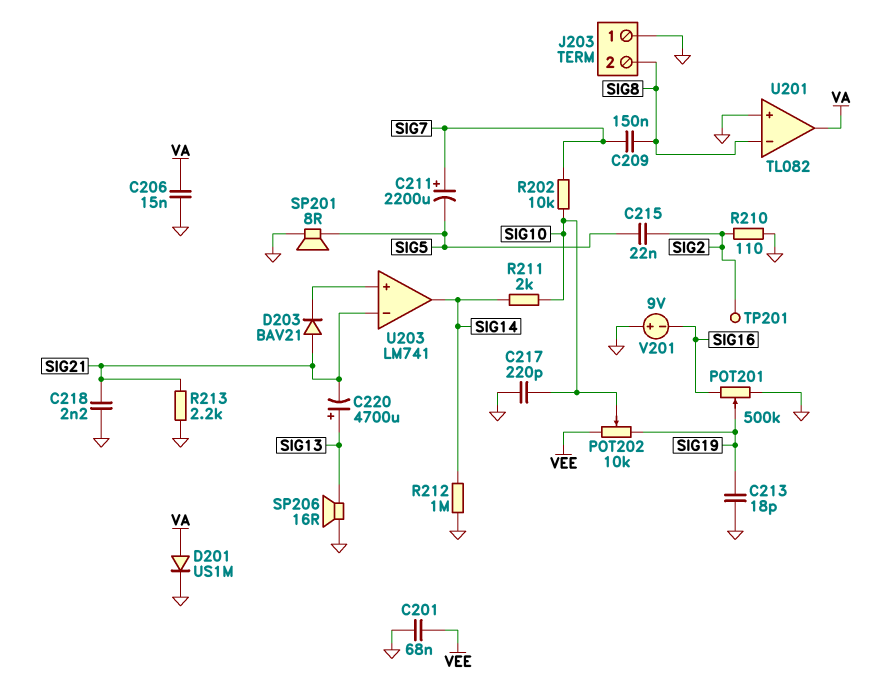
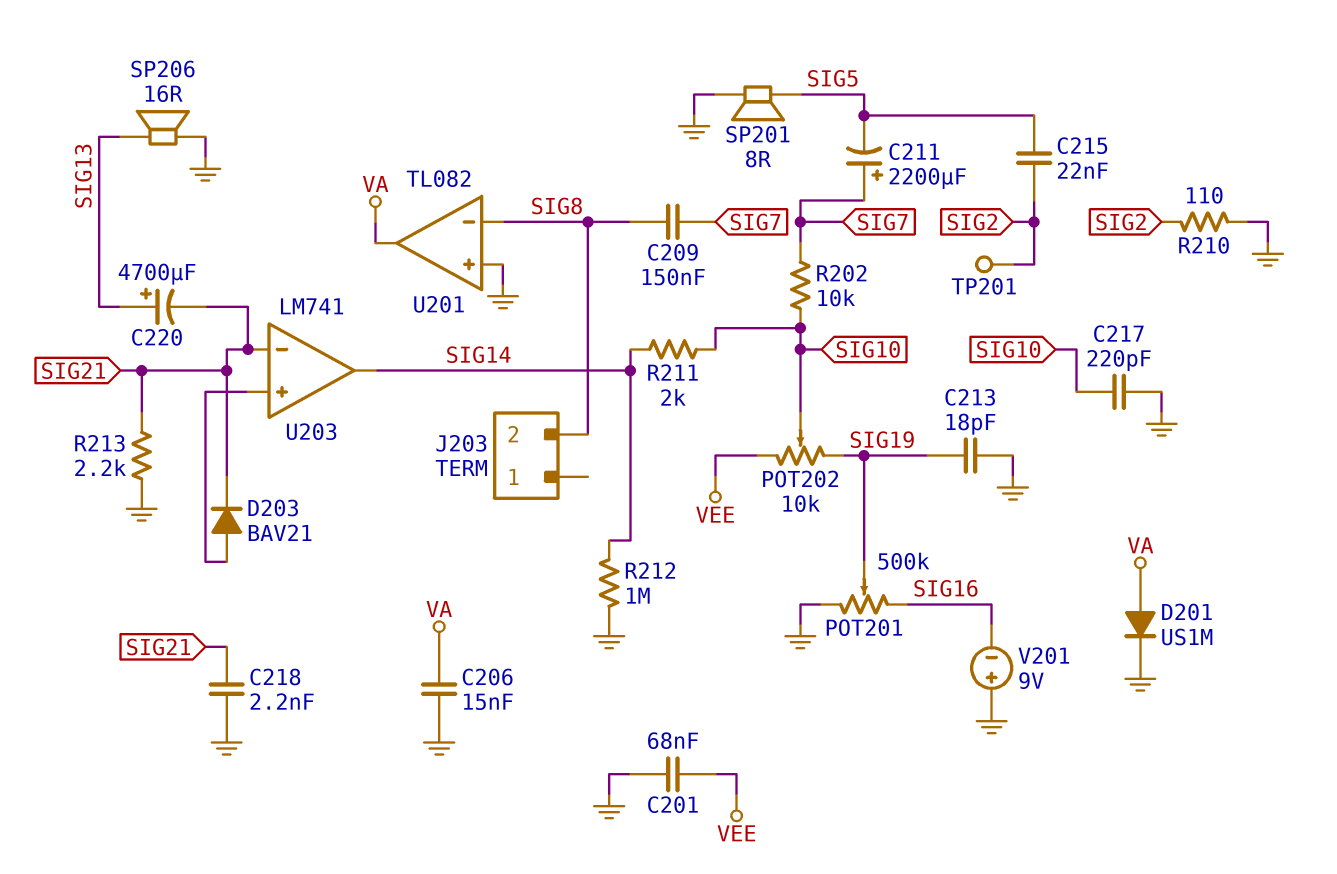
D203: diode BAV21 (A SIG21, K U203/in+) -> diode BAV21 (A U203/in+, K SIG21)
J203 pin 1: GND -> none

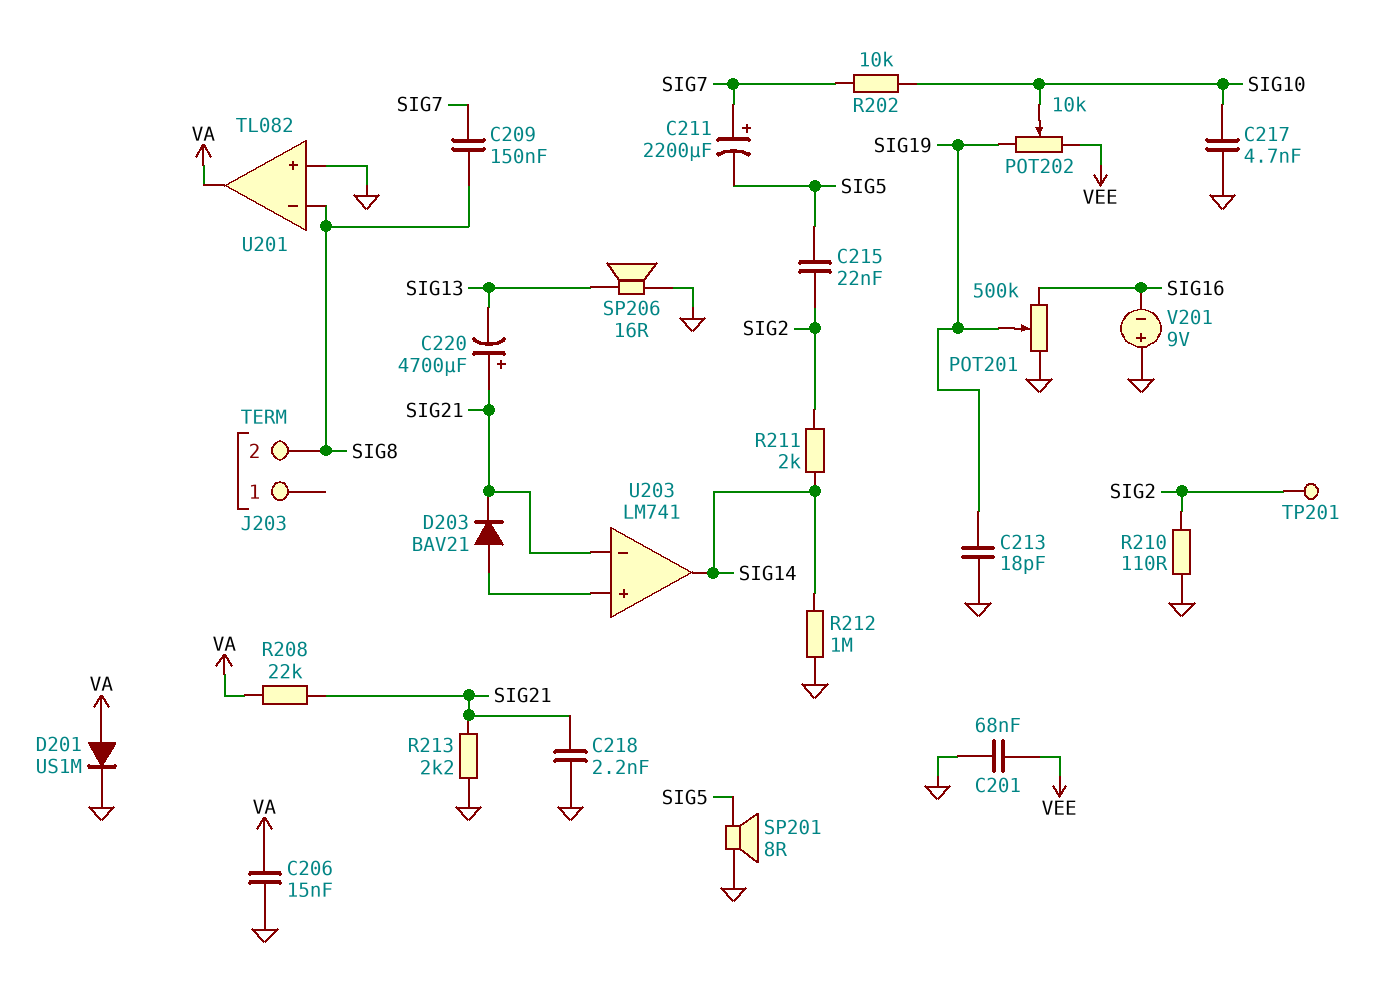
C217: 220pF (GND, SIG10) -> 4.7nF (GND, SIG10)
C220: 4700uF (plus SIG13, minus SIG21) -> 4700uF (plus SIG21, minus SIG13)
R208: none -> 22k (SIG21, VA)
R211: 2k (SIG10, SIG14) -> 2k (SIG2, SIG14)

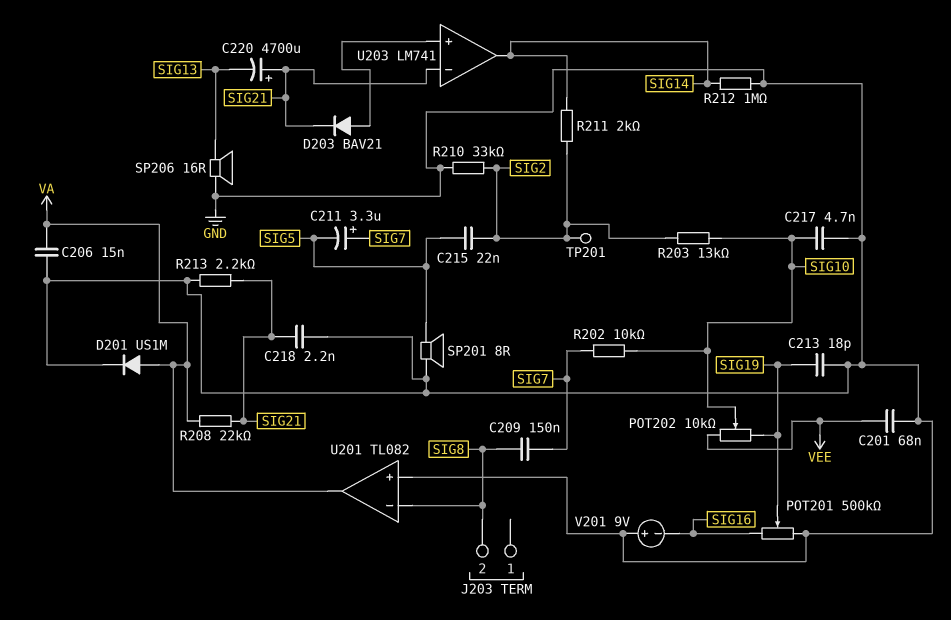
C211: 2200uF (plus SIG7, minus SIG5) -> 3.3uF (plus SIG7, minus SIG5)
R203: none -> 13k (SIG2, SIG10)
R210: 110 (GND, SIG2) -> 33k (GND, SIG2)

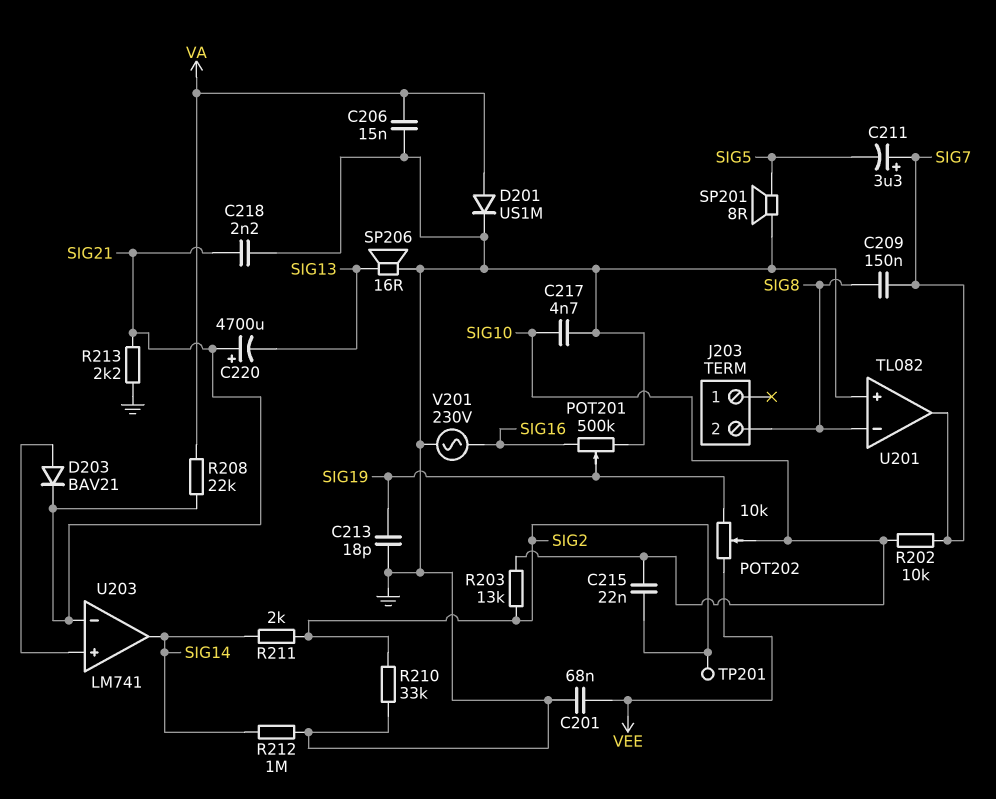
C215: 22nF (SIG2, SIG5) -> 22nF (SIG2, SIG10)
U201 pin out: VA -> SIG7
V201: 9V (plus GND, minus SIG16) -> AC 230V (GND, SIG16)

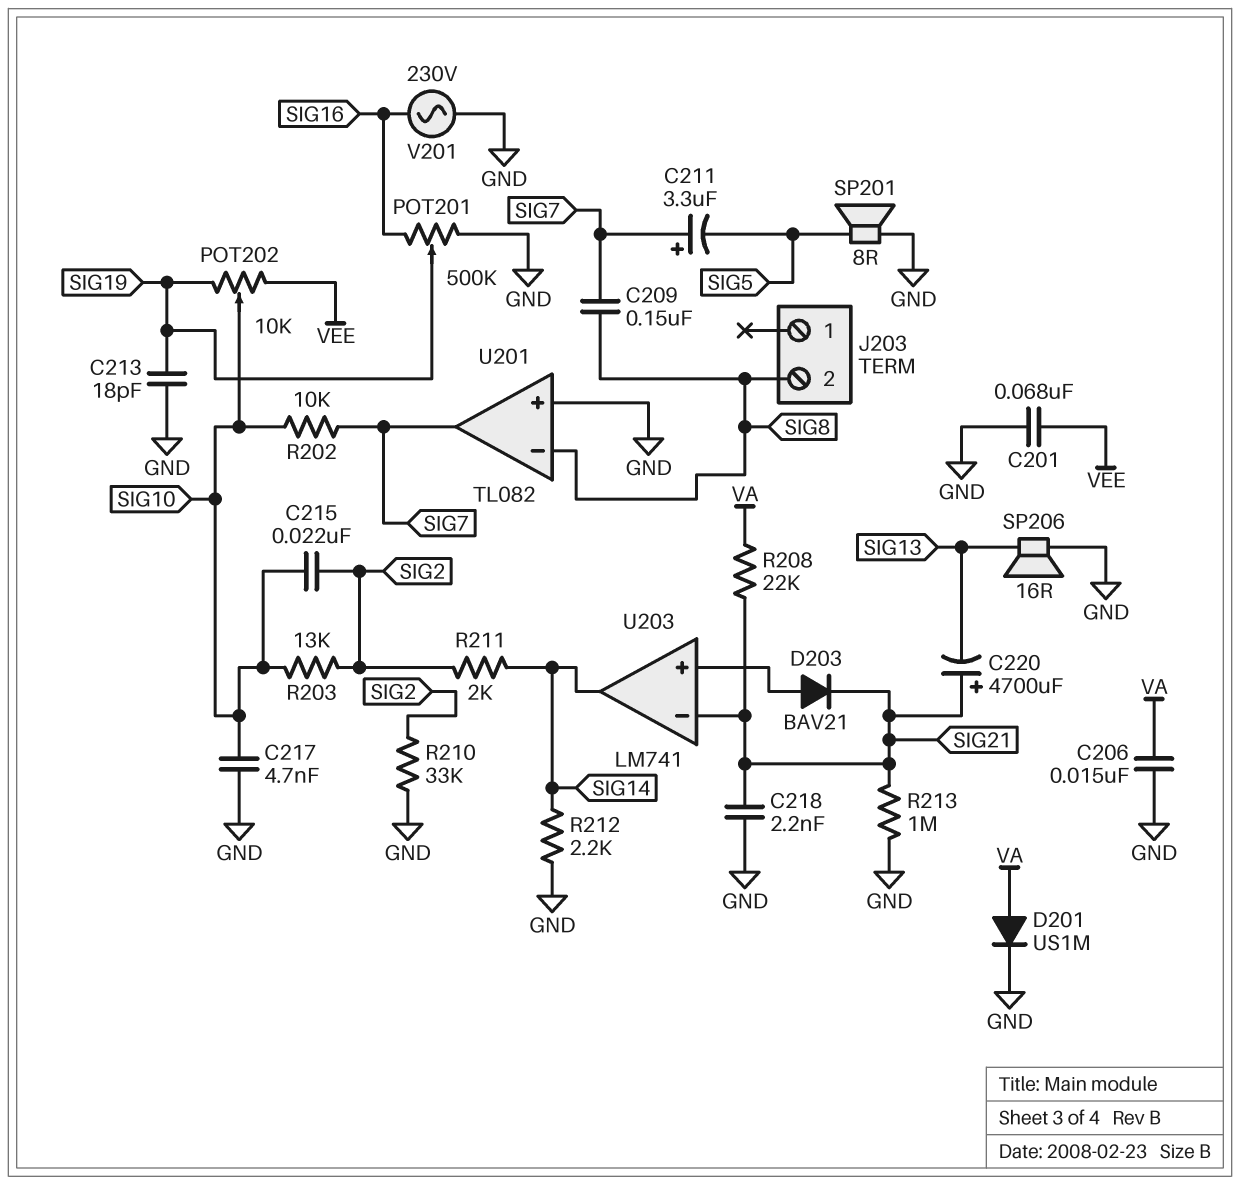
R212: 1M (GND, SIG14) -> 2.2k (GND, SIG14)
R213: 2.2k (GND, SIG21) -> 1M (GND, SIG21)
TP201: test point (SIG2) -> none

